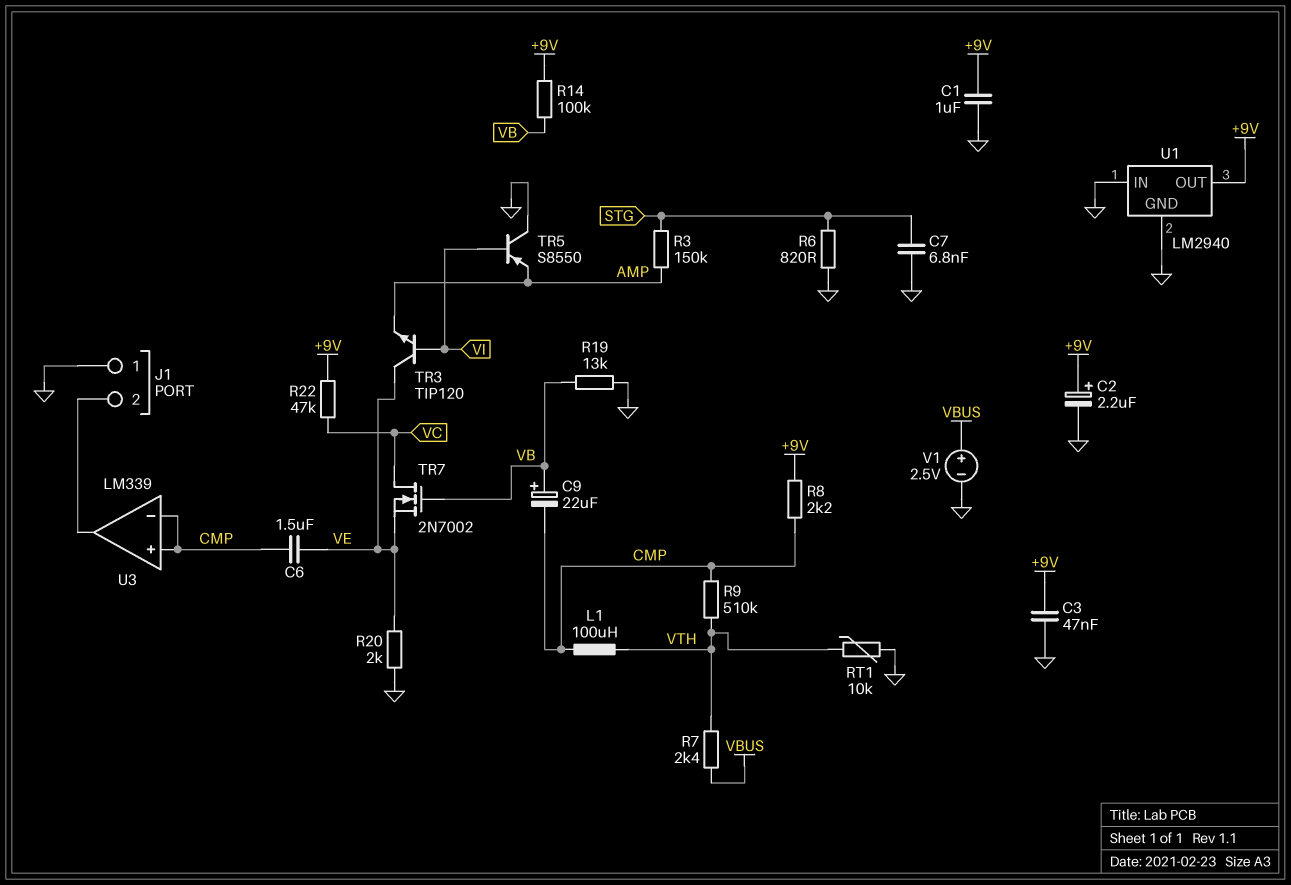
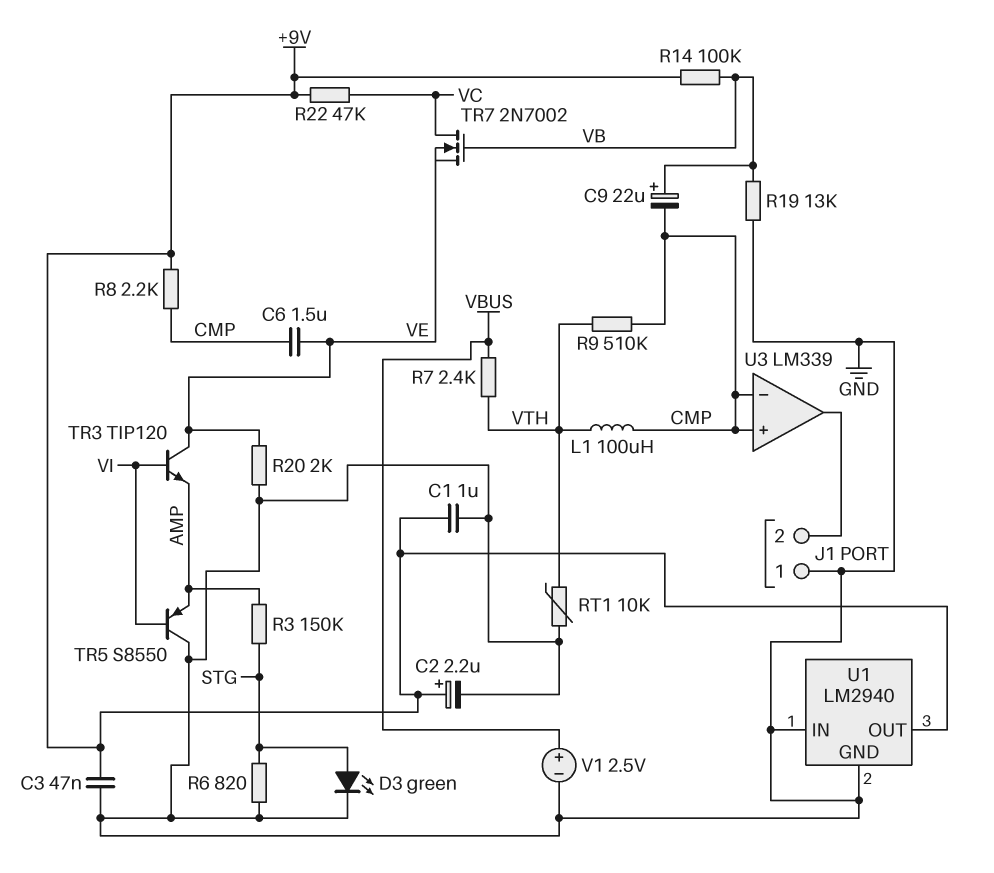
C7: 6.8nF (GND, STG) -> none
D3: none -> LED green (A STG, K GND)

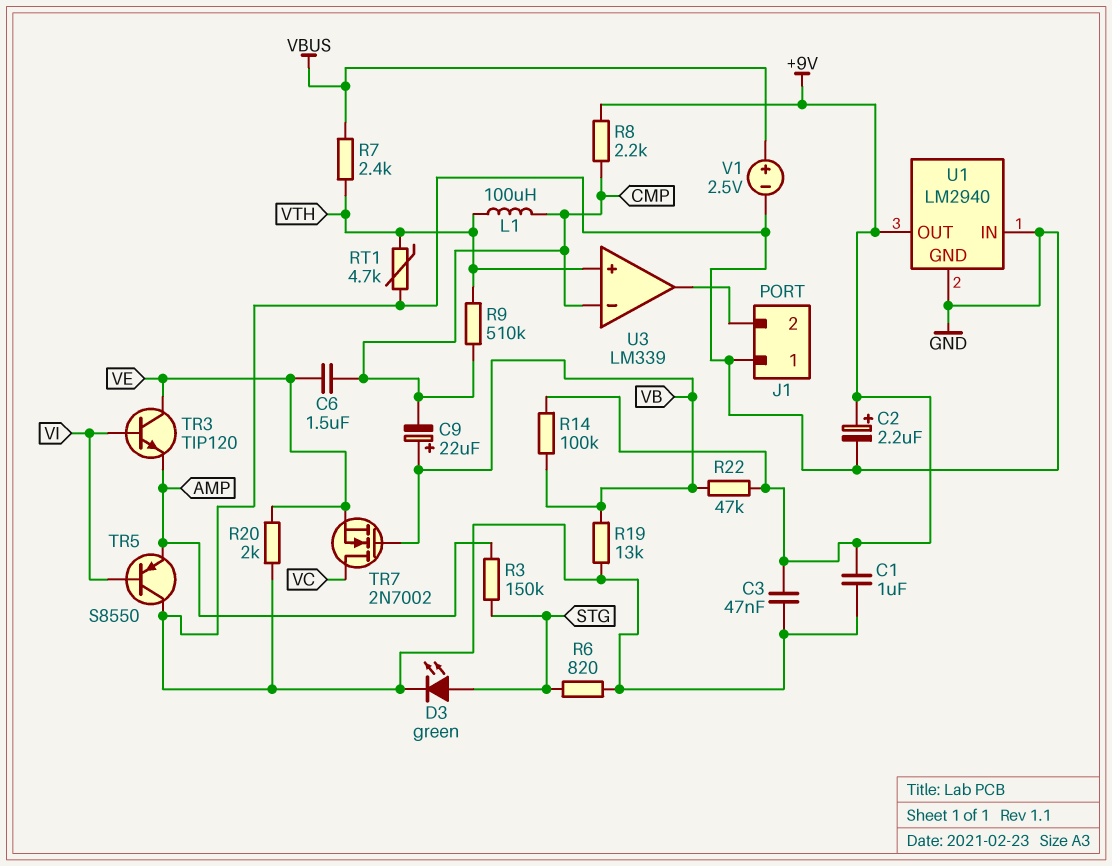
R22: 47k (+9V, VC) -> 47k (+9V, VB)
RT1: 10k (GND, VTH) -> 4.7k (GND, VTH)
U3 pin in+: CMP -> VTH

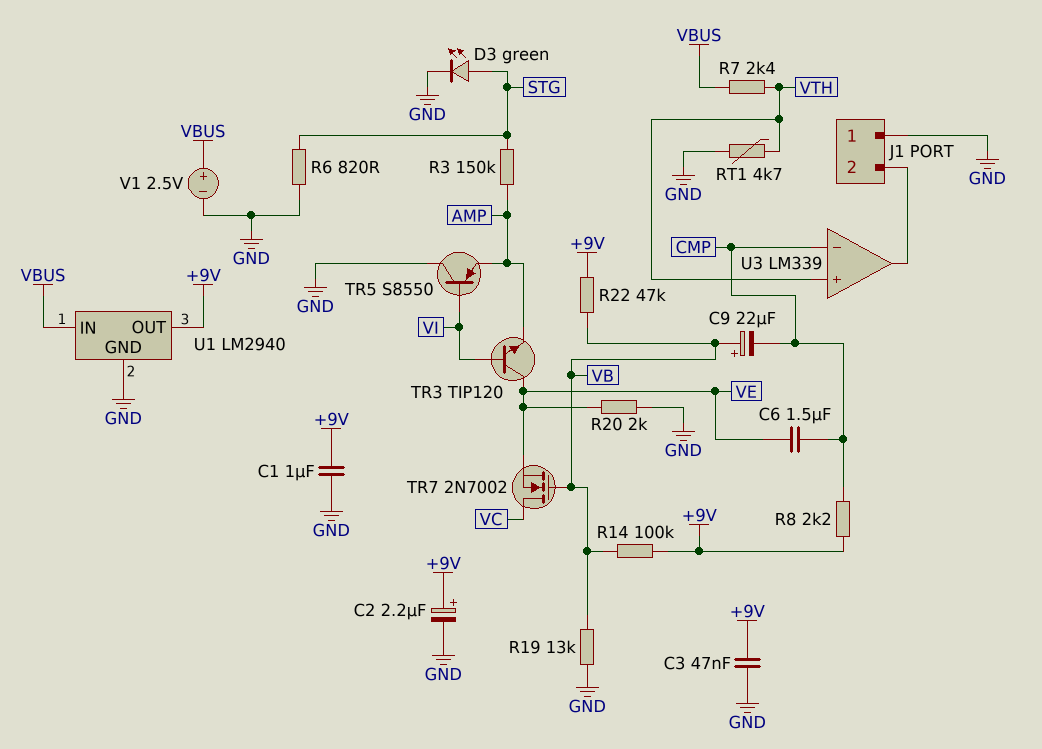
L1: 100uH (CMP, VTH) -> none
R9: 510k (CMP, VTH) -> none
U1 pin IN: GND -> VBUS

